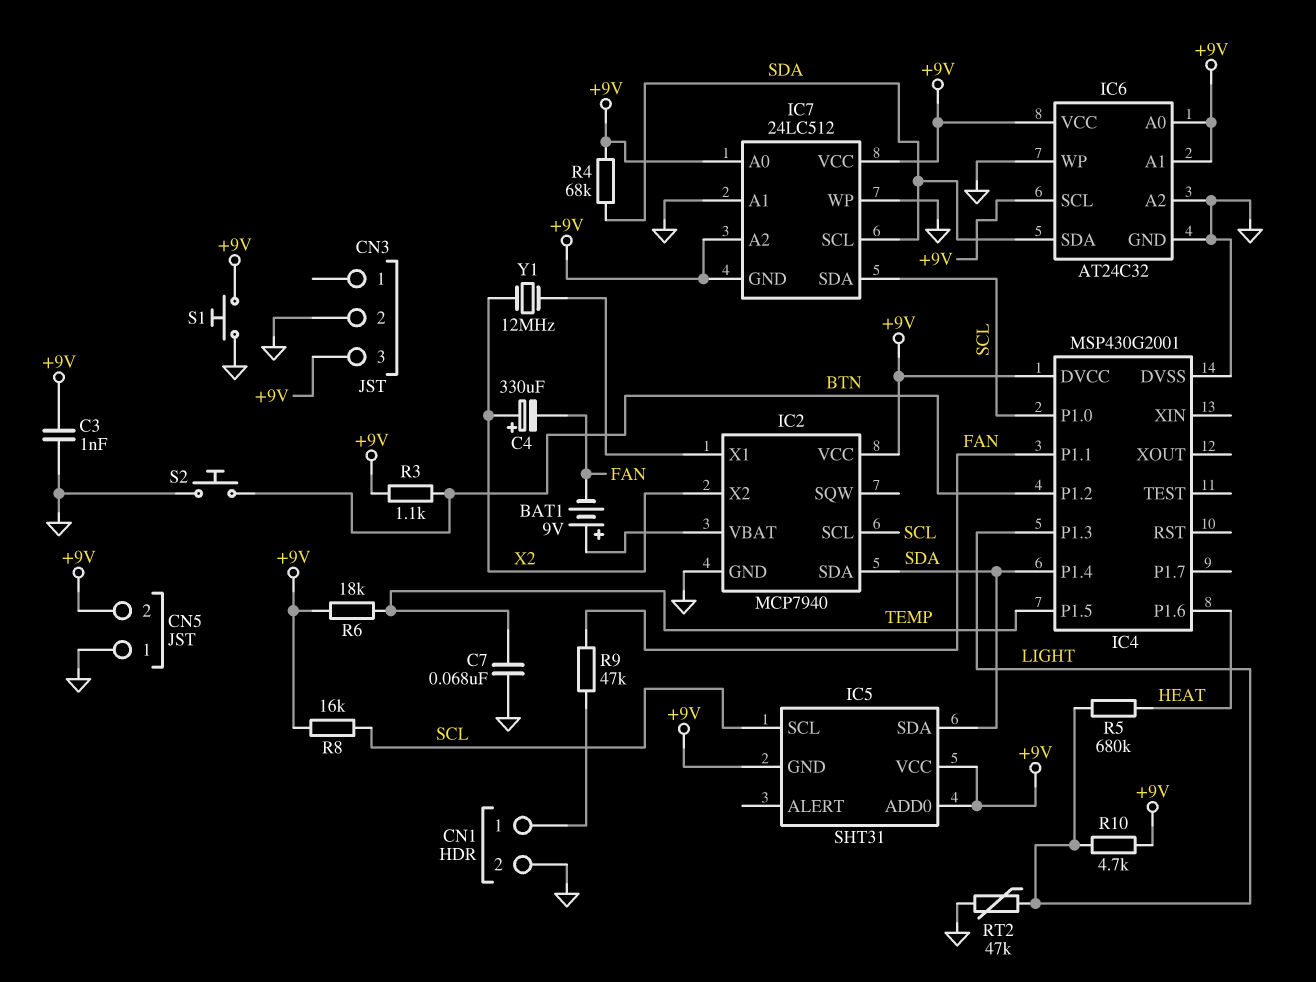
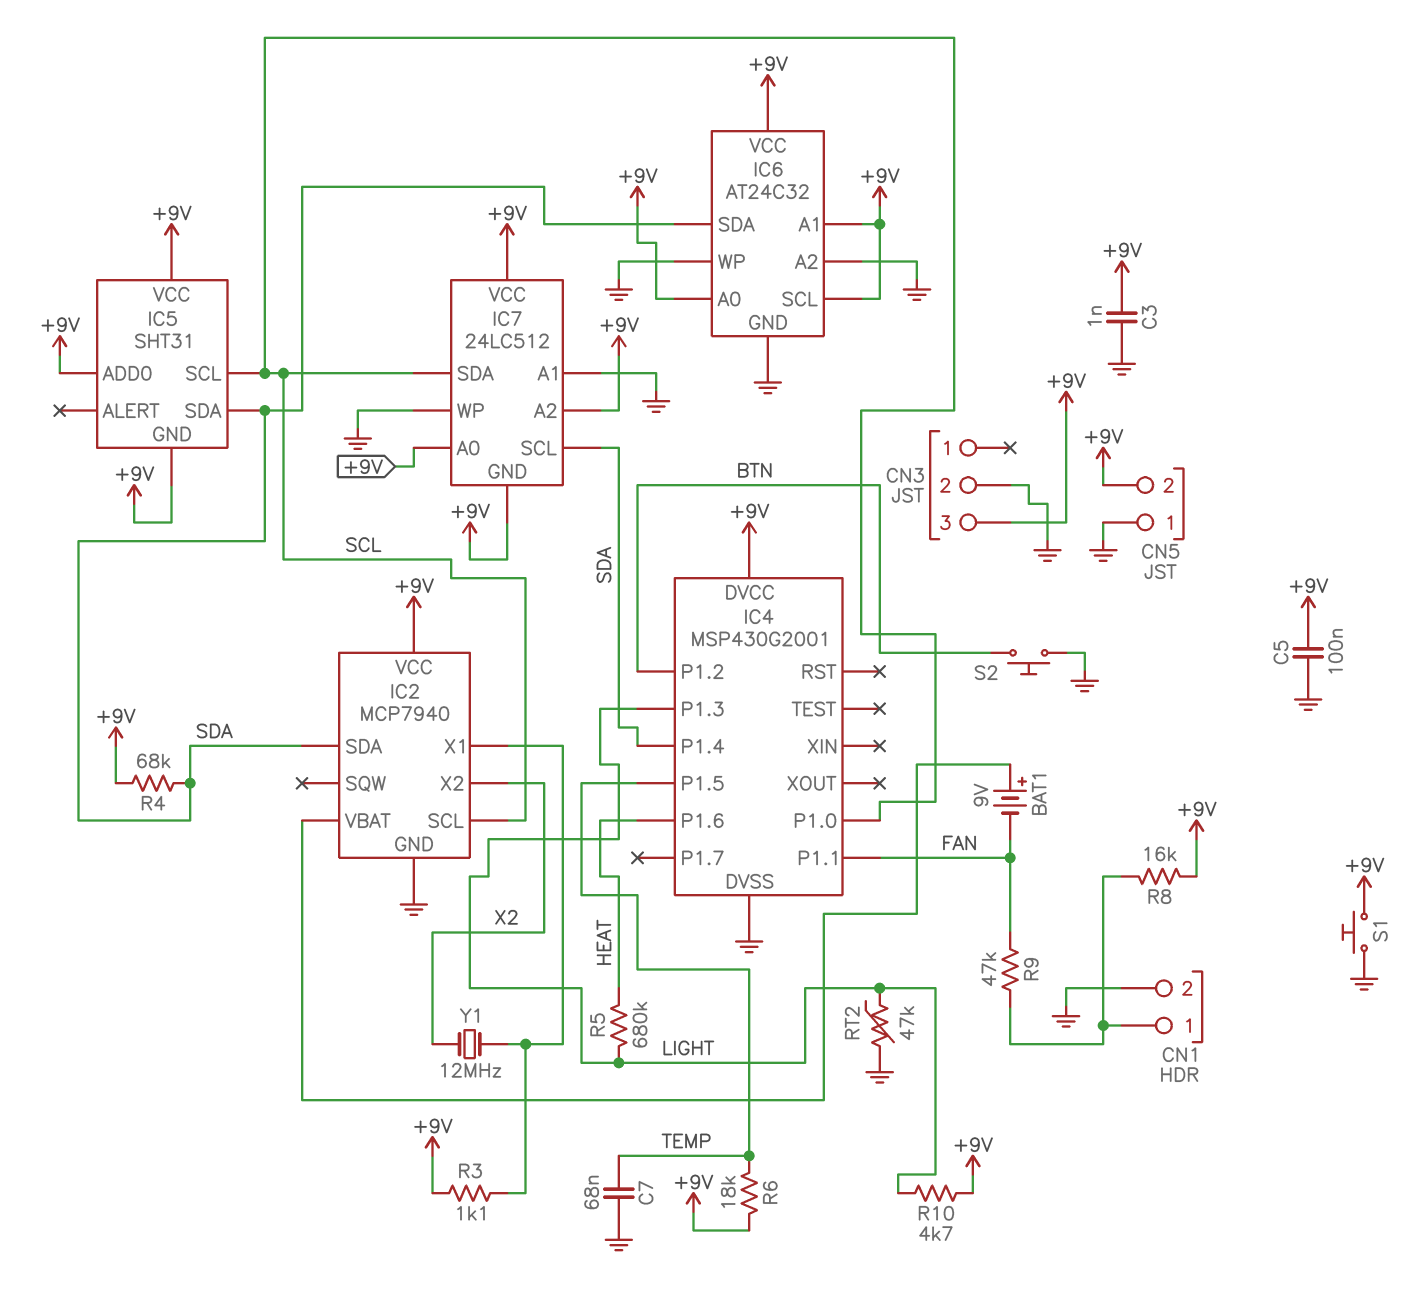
C4: 330uF (plus X2, minus FAN) -> none
C5: none -> 100nF (+9V, GND)
R3: 1.1k (+9V, BTN) -> 1.1k (+9V, IC2/X1)
R8: 16k (+9V, SCL) -> 16k (+9V, CN1/1)

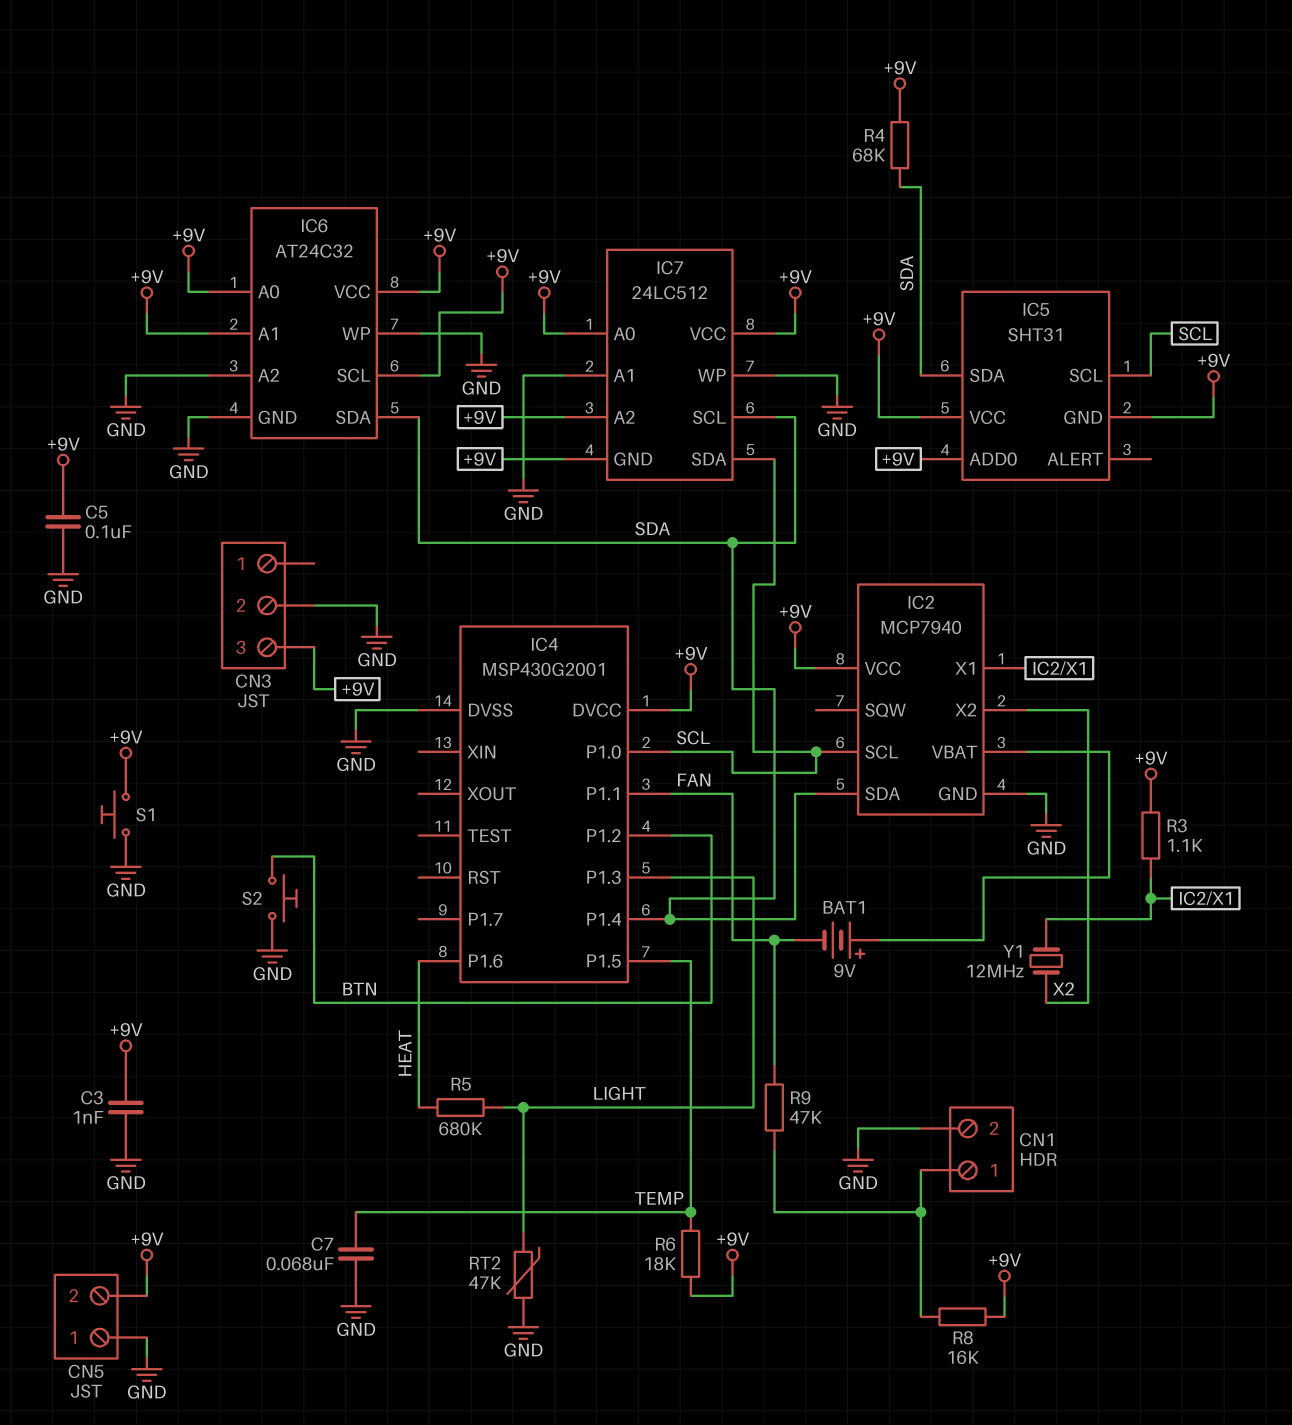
R10: 4.7k (+9V, LIGHT) -> none

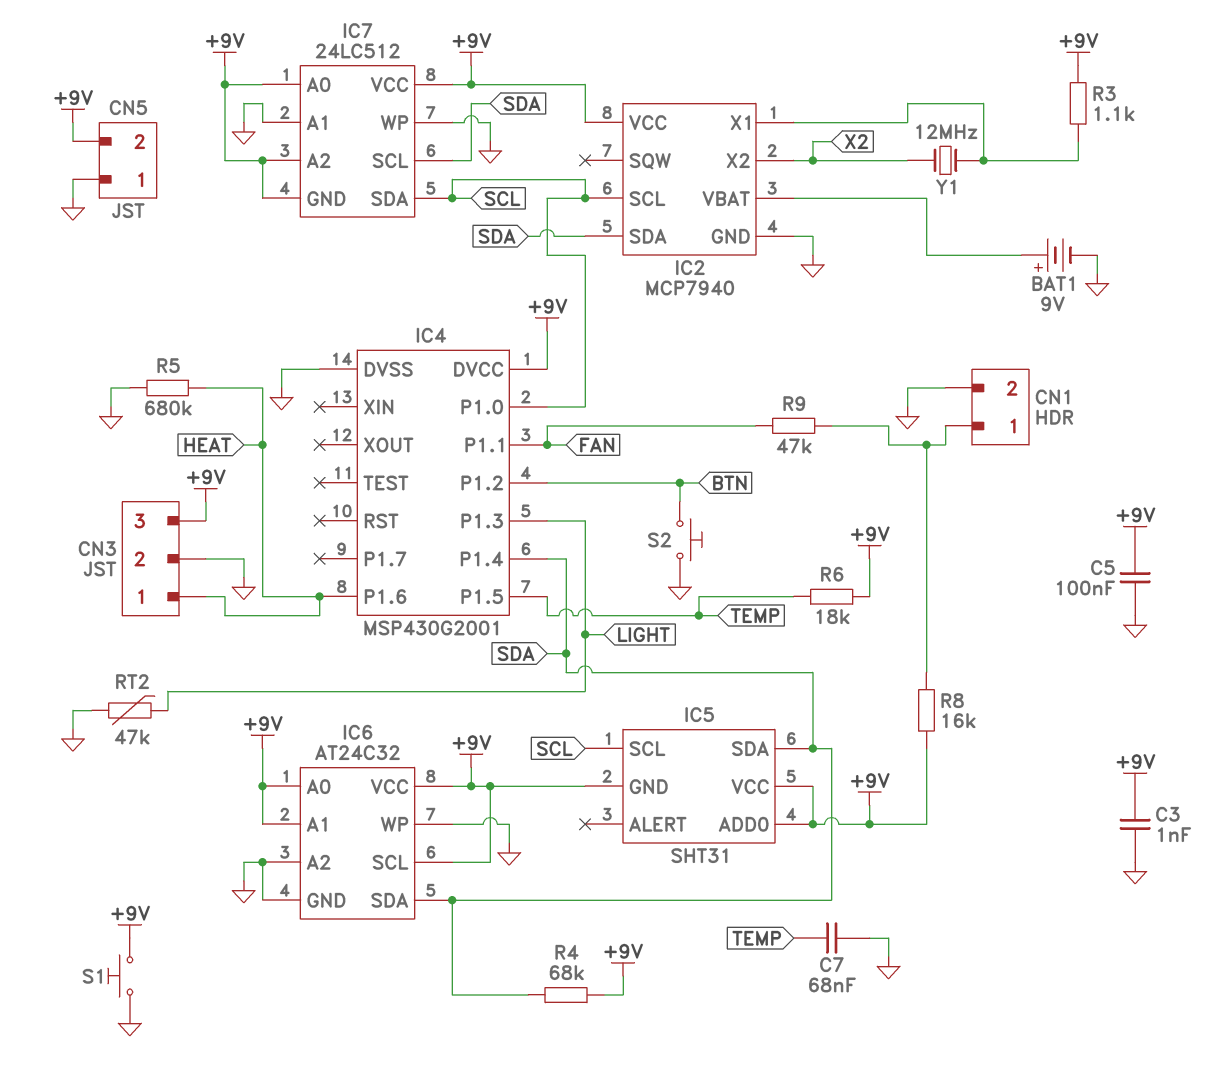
BAT1: 9V (plus IC2/VBAT, minus FAN) -> 9V (plus IC2/VBAT, minus GND)
CN3 pin 1: none -> HEAT
R5: 680k (HEAT, LIGHT) -> 680k (GND, HEAT)

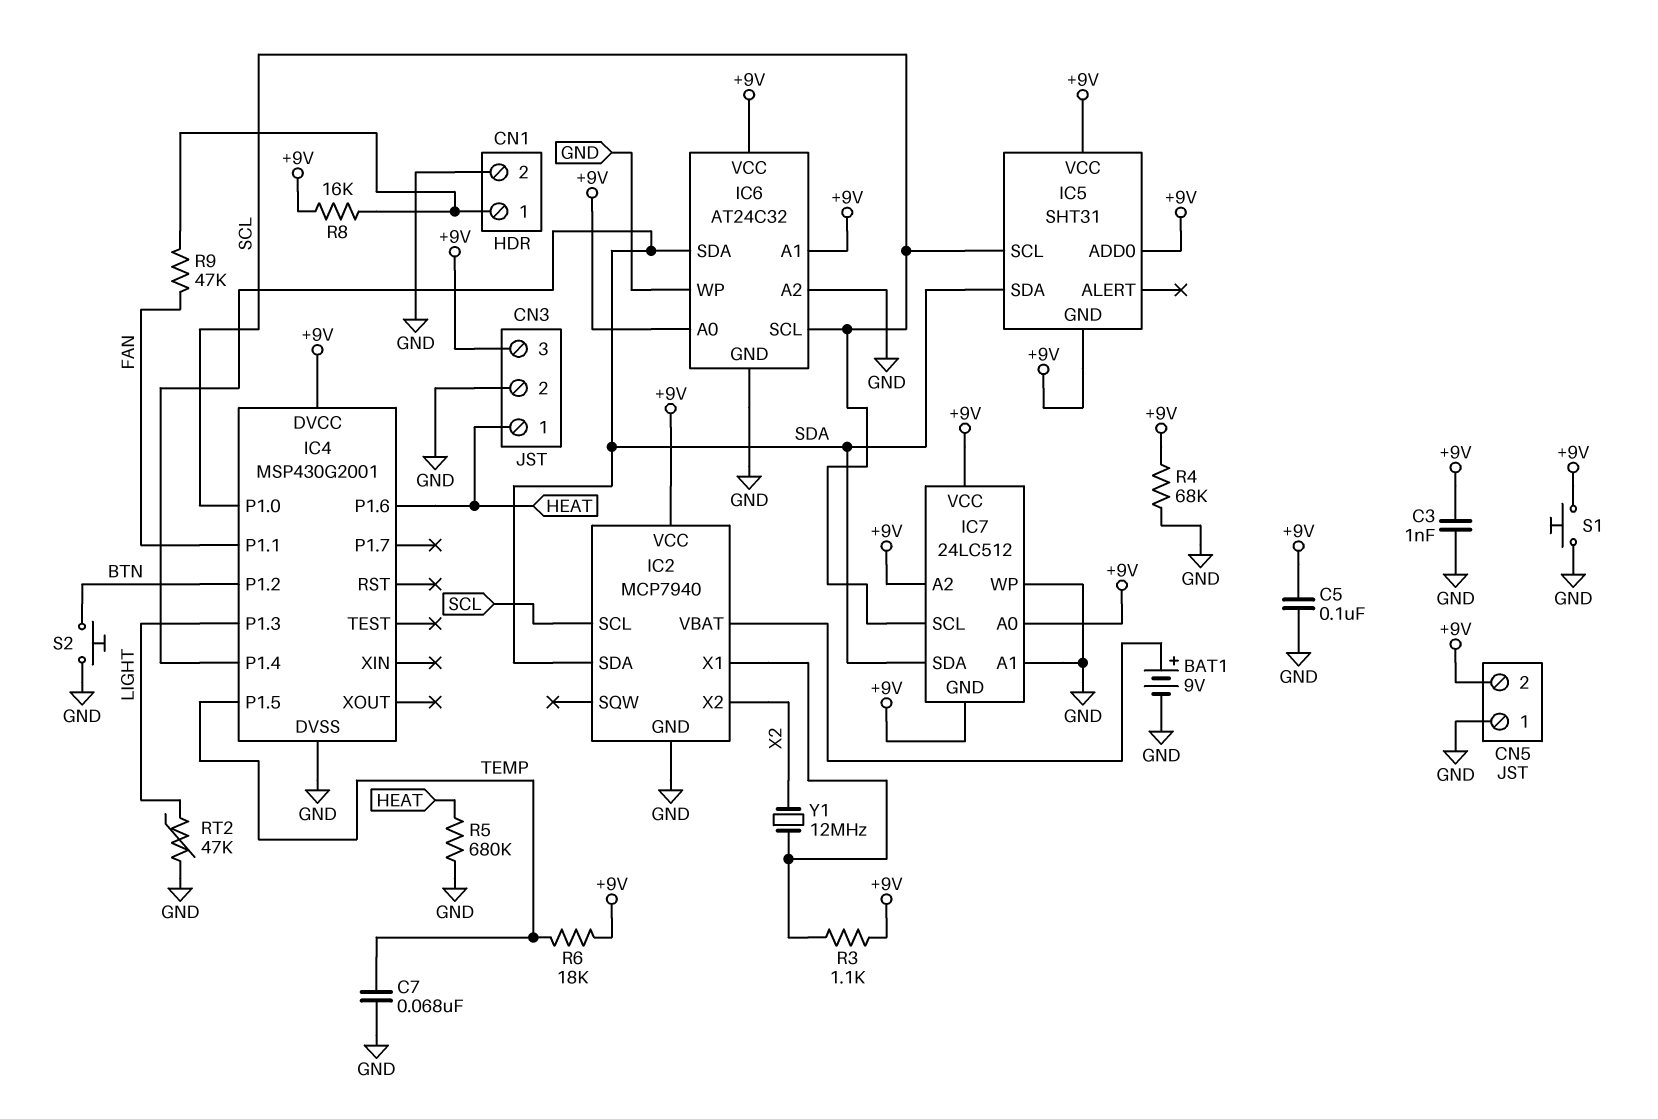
IC6 pin SCL: +9V -> SCL
IC7 pin SCL: SDA -> SCL
IC7 pin SDA: SCL -> SDA
R4: 68k (+9V, SDA) -> 68k (+9V, GND)

